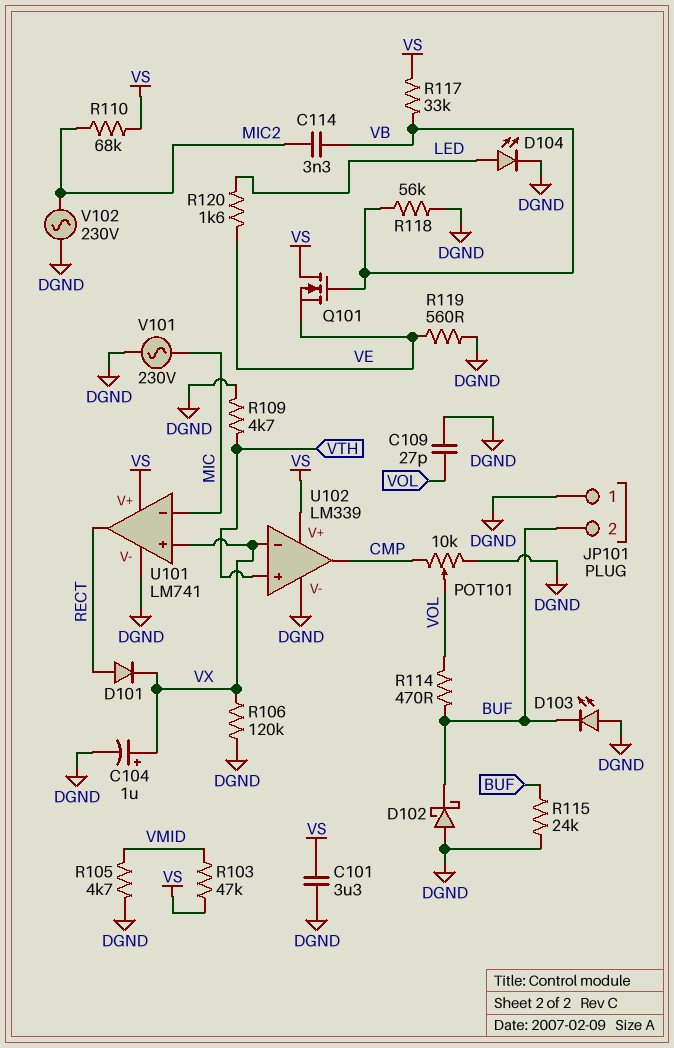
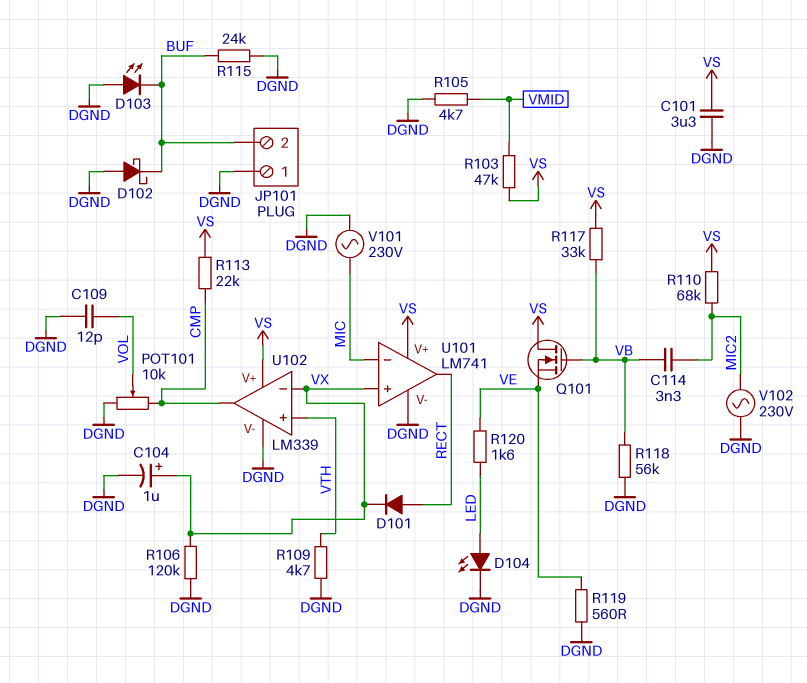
C109: 27pF (DGND, VOL) -> 12pF (DGND, VOL)
R113: none -> 22k (CMP, VS)
R114: 470 (BUF, VOL) -> none

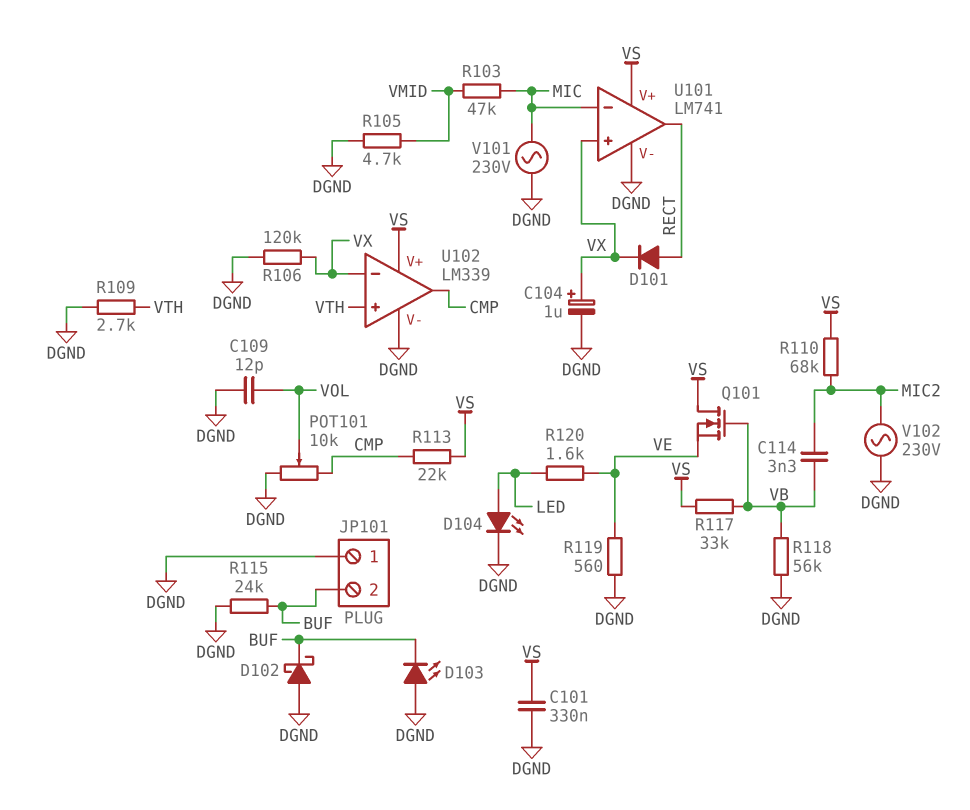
C101: 3.3uF (DGND, VS) -> 330nF (DGND, VS)
R103: 47k (VMID, VS) -> 47k (MIC, VMID)
R109: 4.7k (DGND, VTH) -> 2.7k (DGND, VTH)

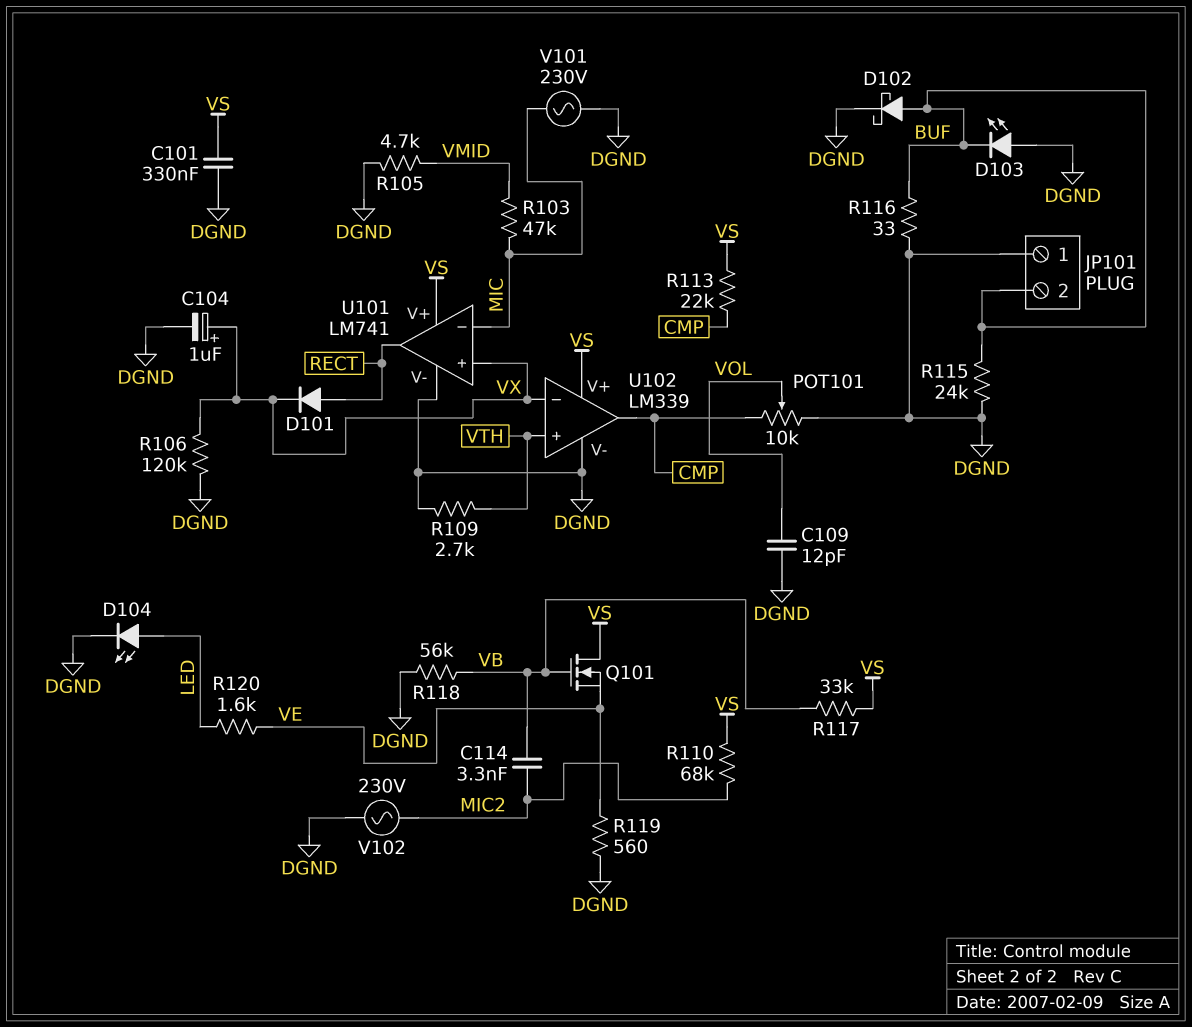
D102: schottky (A DGND, K BUF) -> schottky (A BUF, K DGND)
R116: none -> 33 (BUF, DGND)

